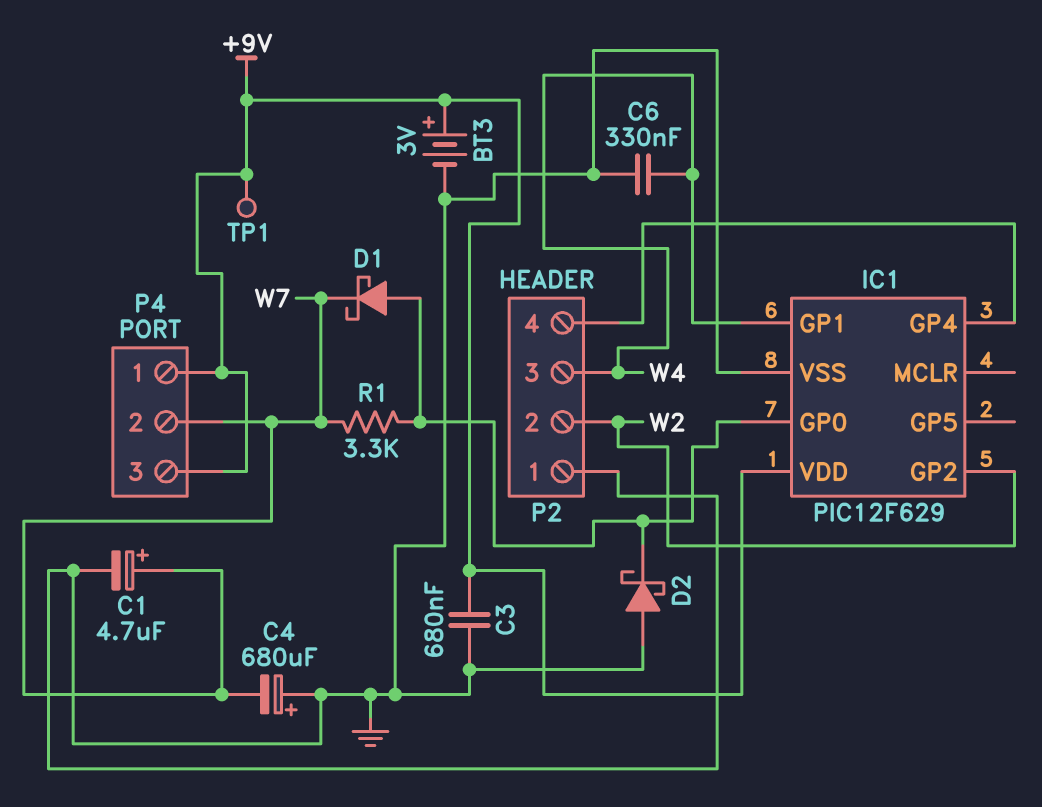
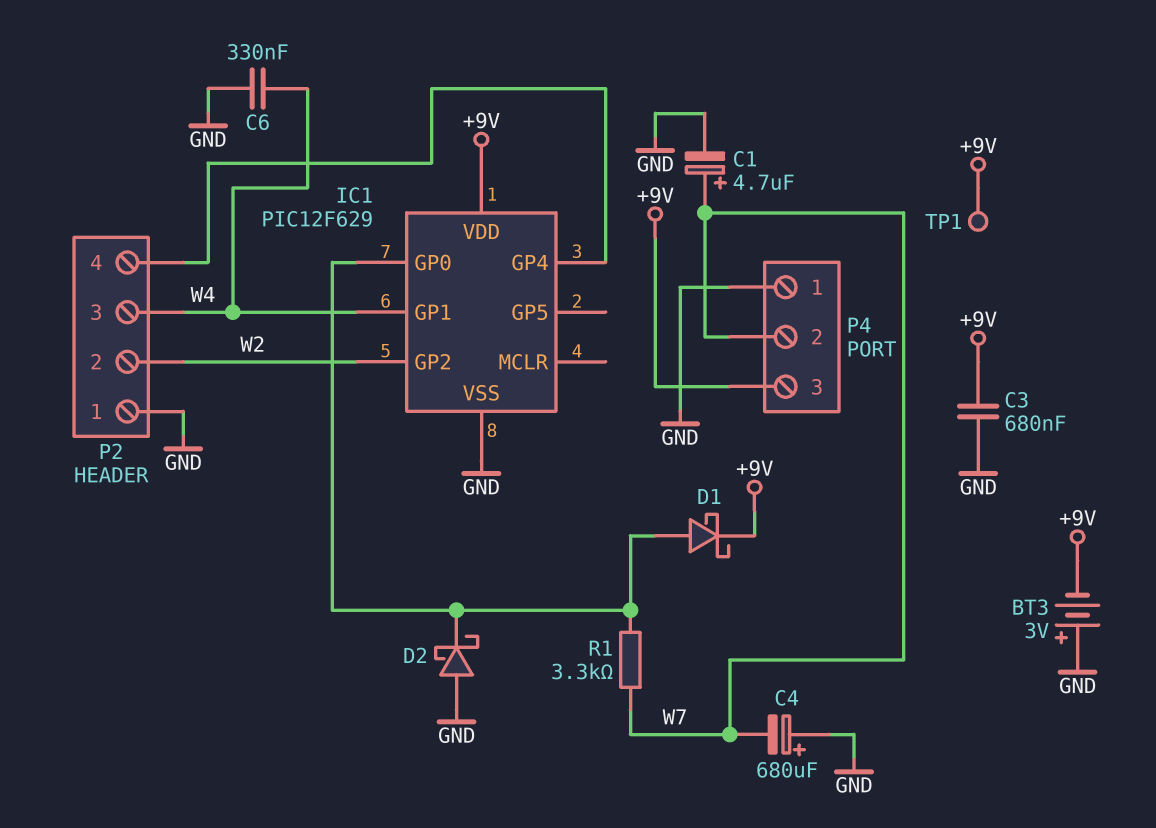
BT3: 3V (plus +9V, minus GND) -> 3V (plus GND, minus +9V)
D1: schottky (A IC1/GP0, K W7) -> schottky (A IC1/GP0, K +9V)
P4 pin 1: +9V -> GND

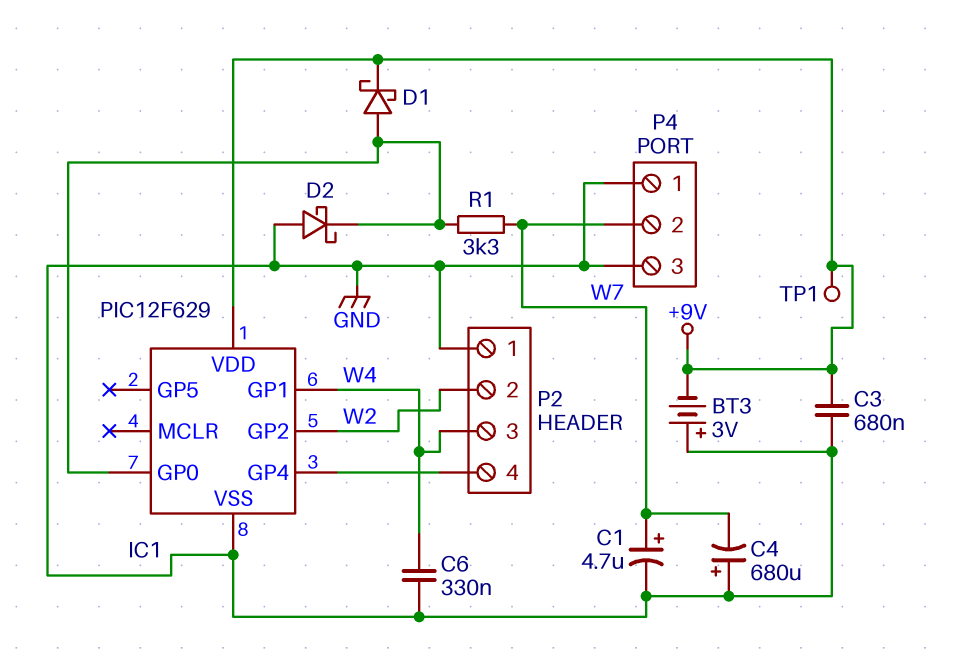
P4 pin 3: +9V -> GND

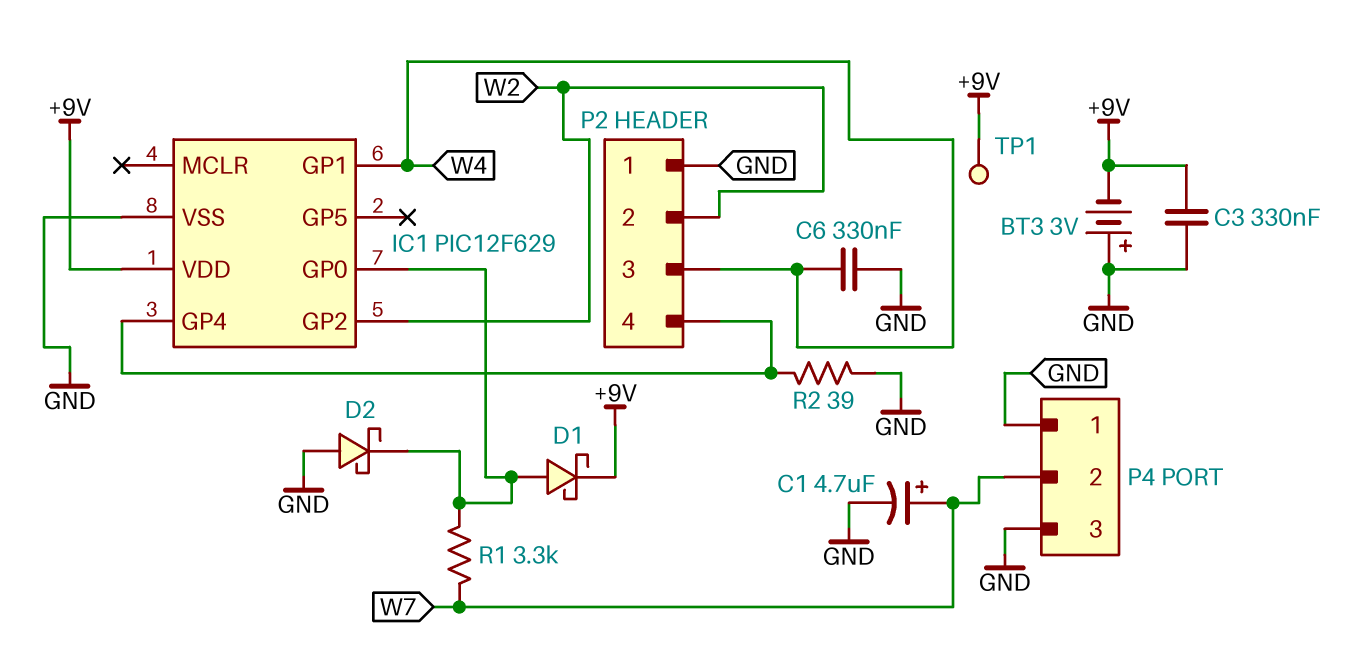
C3: 680nF (+9V, GND) -> 330nF (+9V, GND)
C4: 680uF (plus GND, minus W7) -> none
R2: none -> 39 (GND, IC1/GP4)

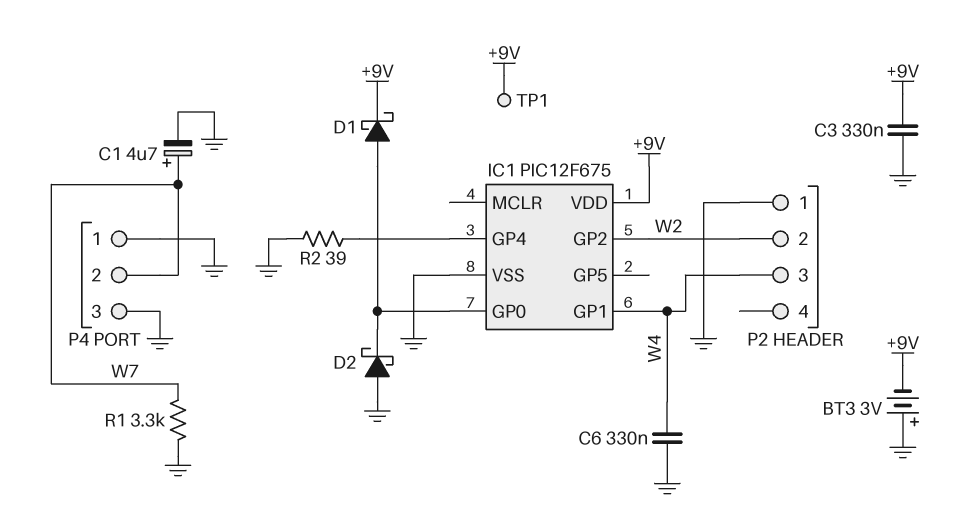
IC1: PIC12F629 -> PIC12F675
P2 pin 4: IC1/GP4 -> none
R1: 3.3k (IC1/GP0, W7) -> 3.3k (GND, W7)

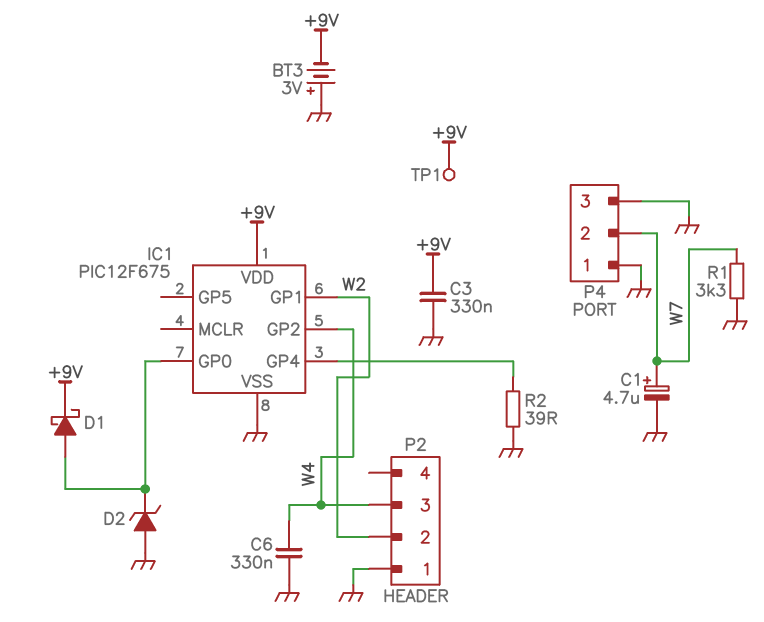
D2: schottky (A GND, K IC1/GP0) -> zener (A GND, K IC1/GP0)
IC1 pin GP1: W4 -> W2
IC1 pin GP2: W2 -> W4

